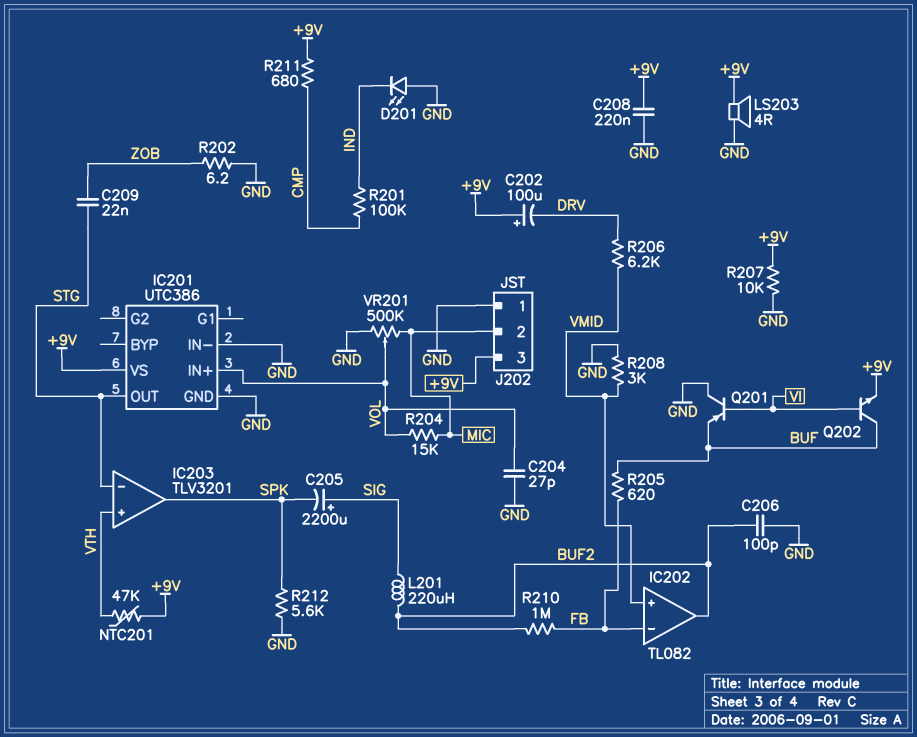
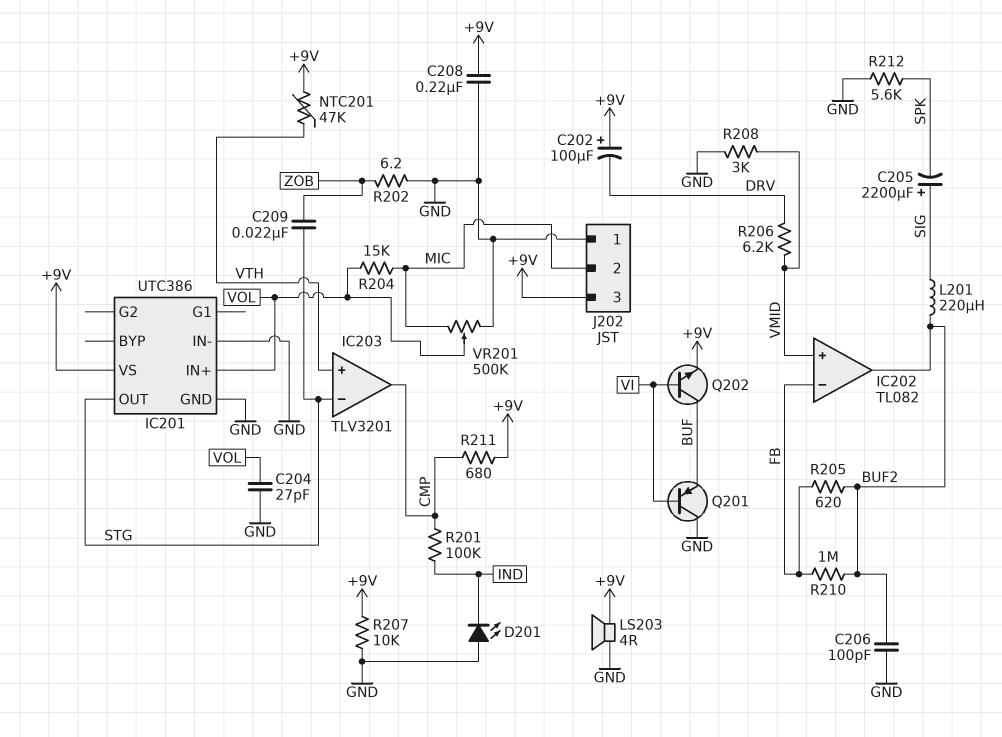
IC203 pin out: SPK -> CMP
R205: 620 (BUF, FB) -> 620 (BUF2, FB)

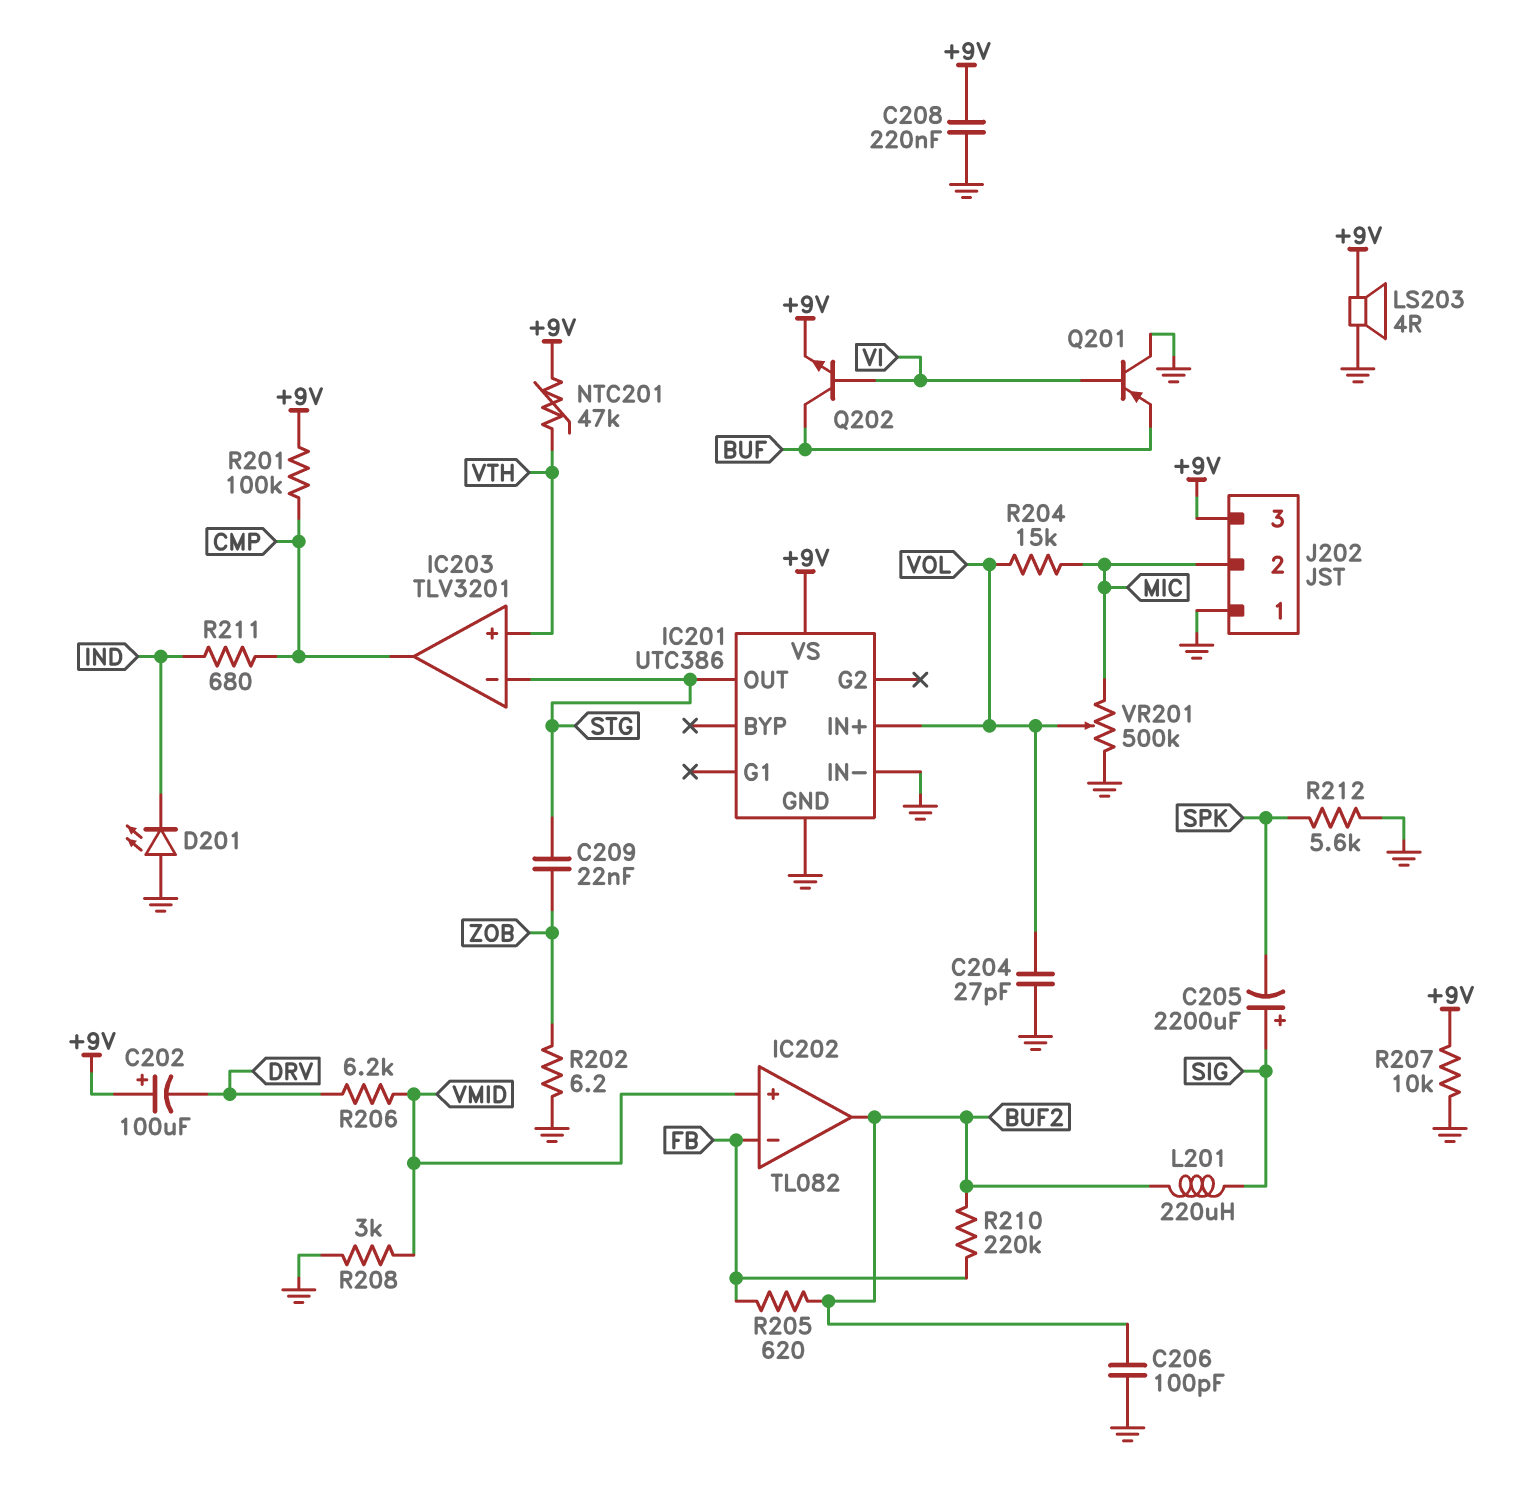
R201: 100k (CMP, IND) -> 100k (+9V, CMP)
R210: 1M (BUF2, FB) -> 220k (BUF2, FB)
R211: 680 (+9V, CMP) -> 680 (CMP, IND)

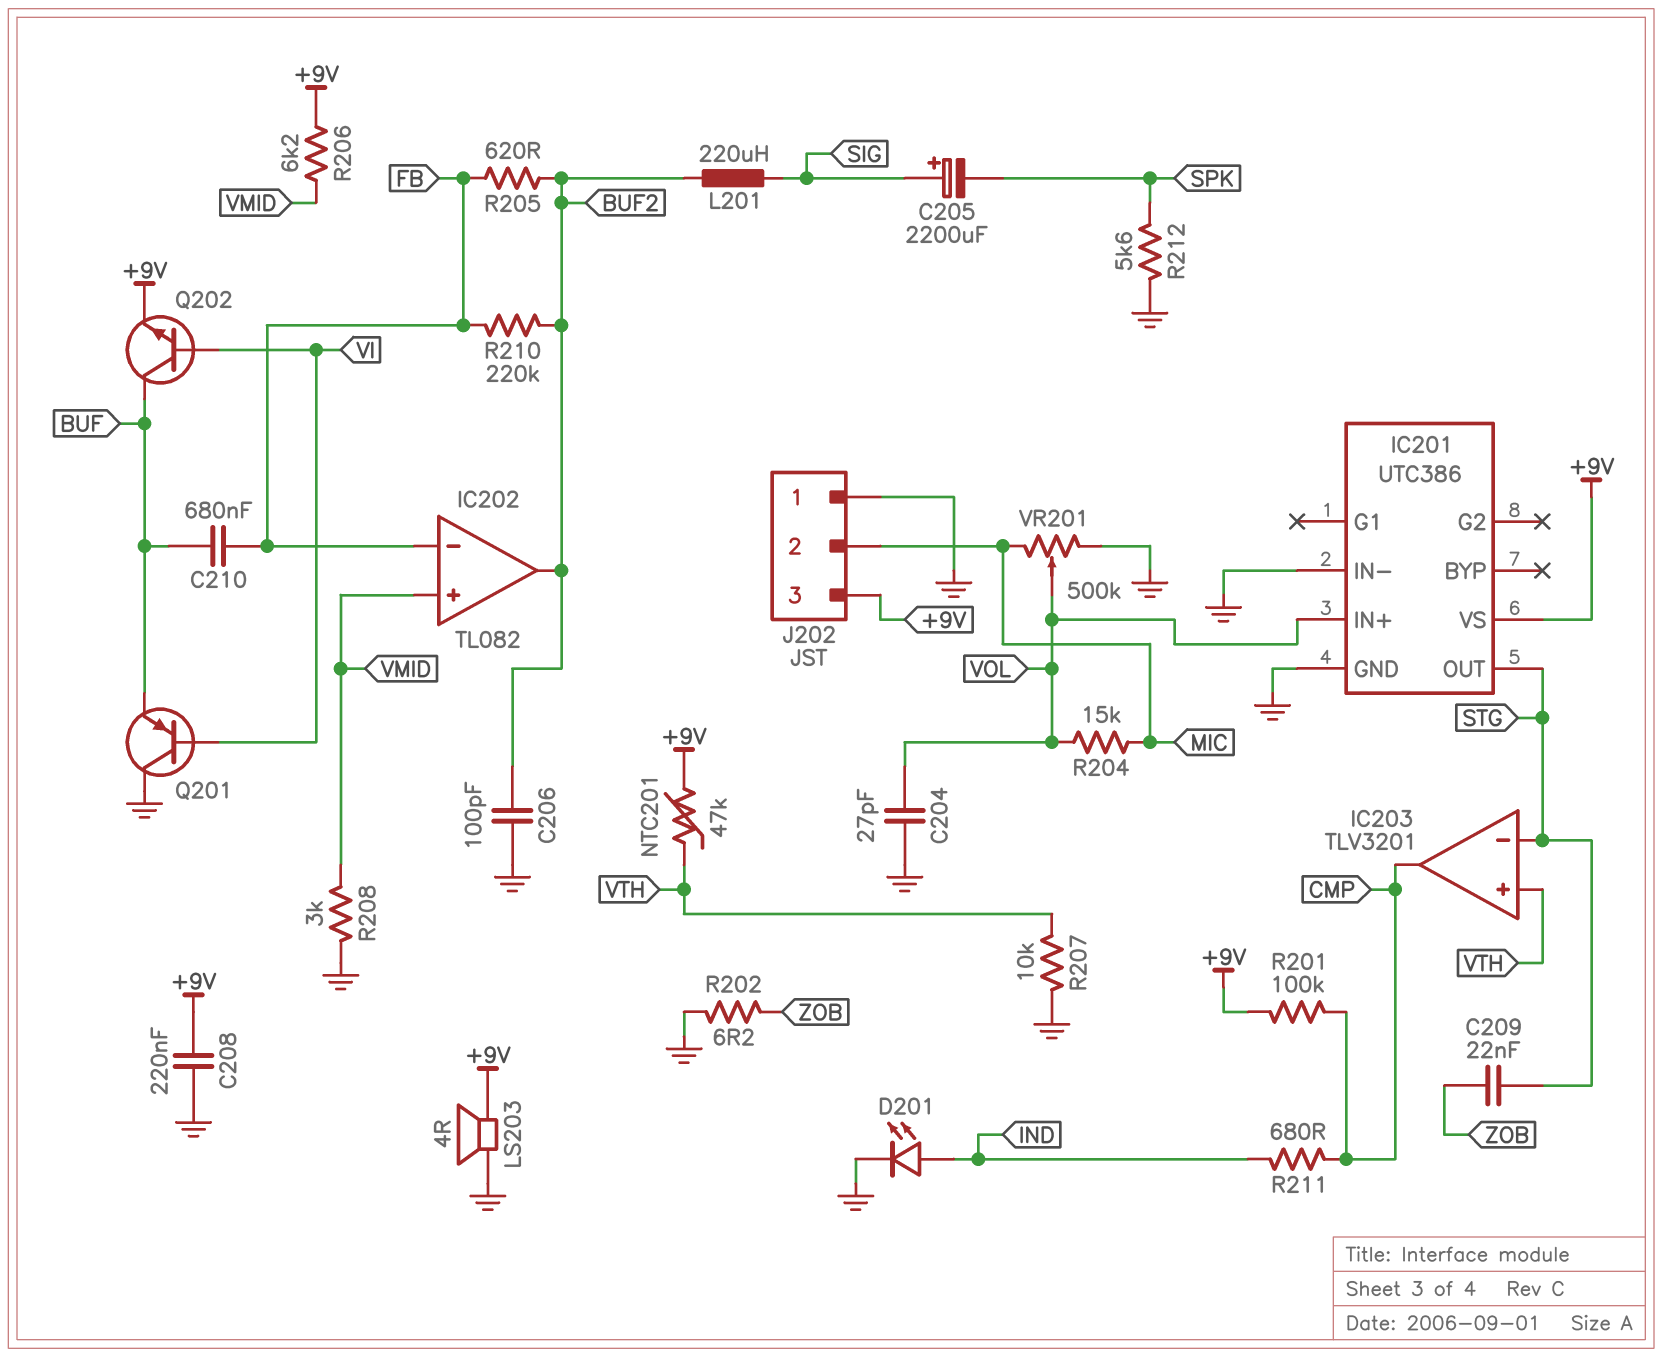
C202: 100uF (plus +9V, minus DRV) -> none
C210: none -> 680nF (BUF, FB)
D201: LED (A GND, K IND) -> LED (A IND, K GND)
R206: 6.2k (DRV, VMID) -> 6.2k (+9V, VMID)
R207: 10k (+9V, GND) -> 10k (GND, VTH)

